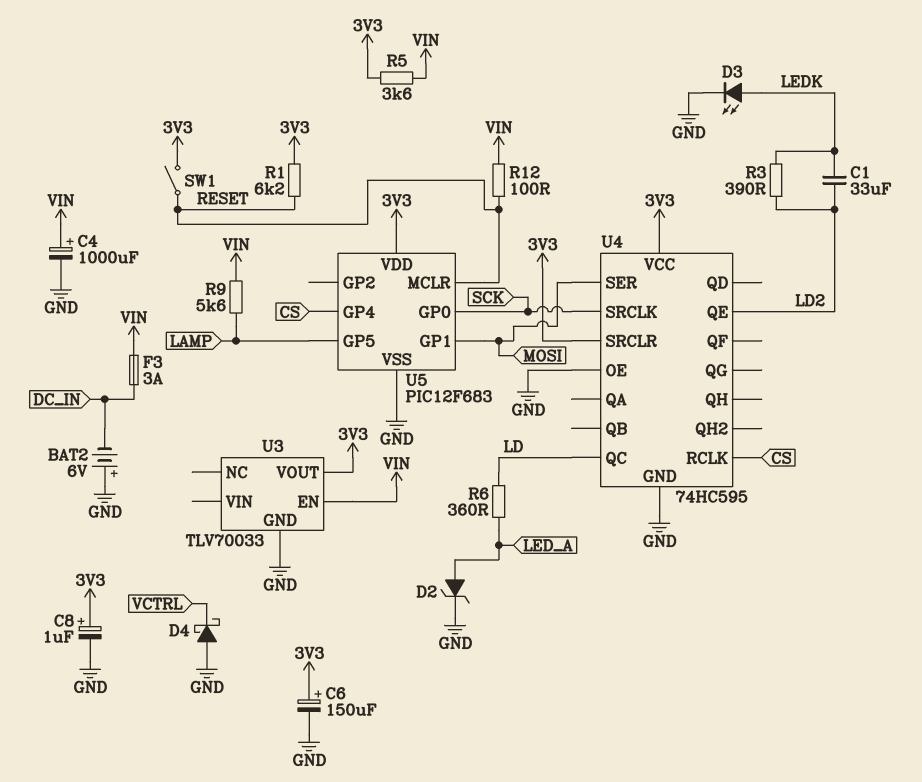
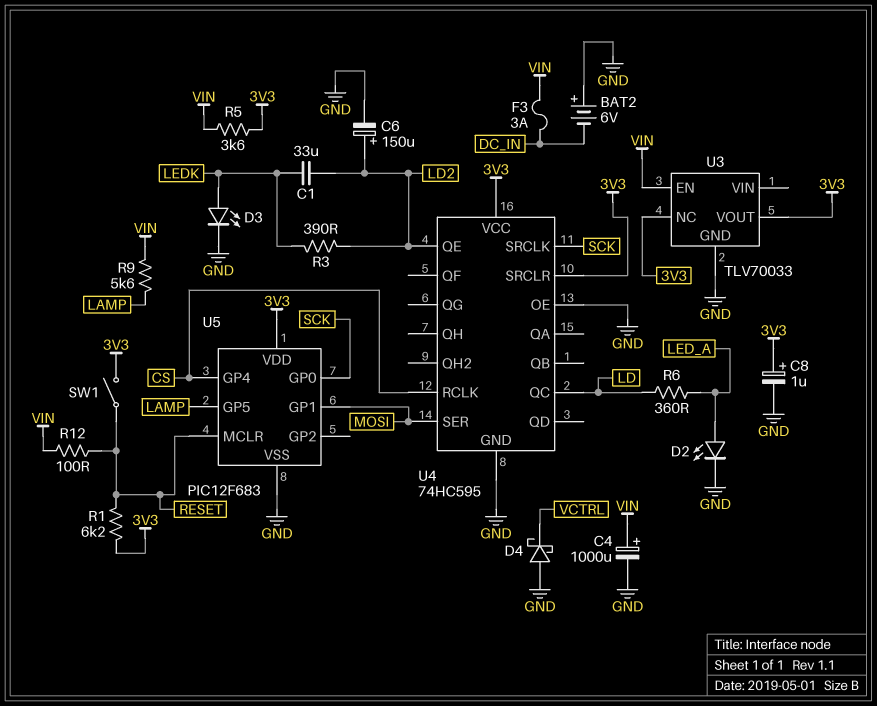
C6: 150uF (plus 3V3, minus GND) -> 150uF (plus LD2, minus GND)
D2: zener (A LED_A, K GND) -> LED (A LED_A, K GND)
U3 pin NC: none -> 3V3

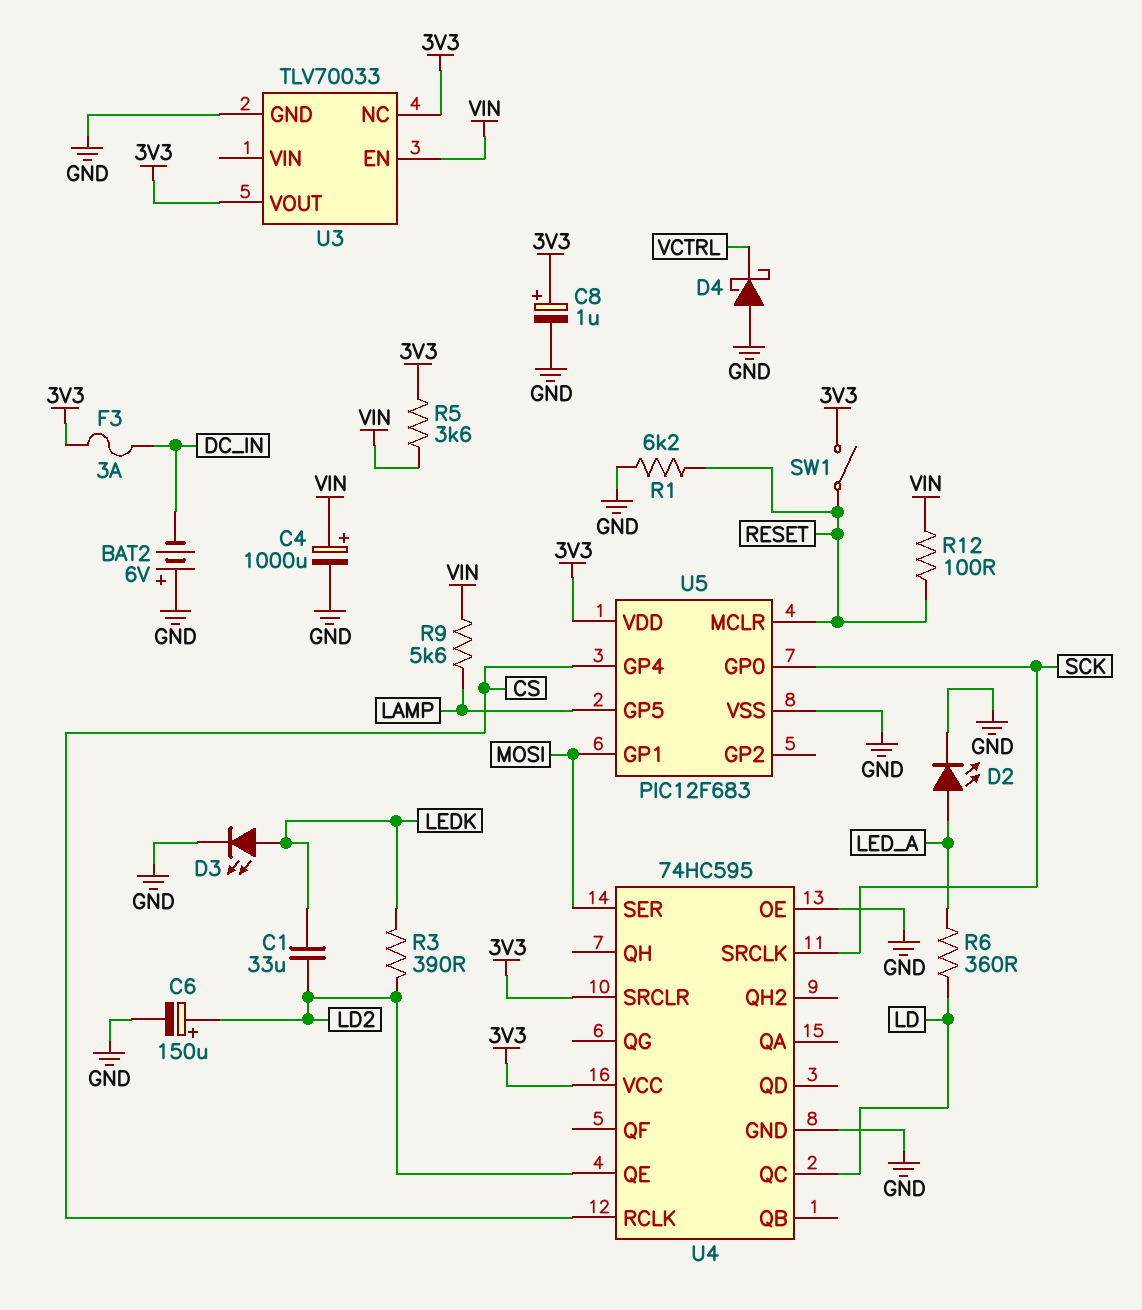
F3: 3A (DC_IN, VIN) -> 3A (3V3, DC_IN)
R1: 6.2k (3V3, RESET) -> 6.2k (GND, RESET)

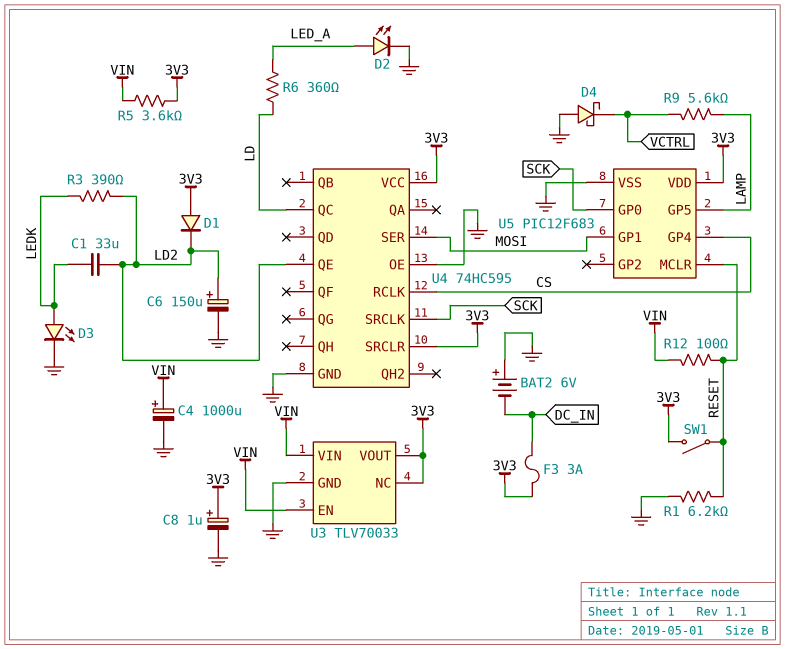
D1: none -> diode (A 3V3, K LD2)
R9: 5.6k (LAMP, VIN) -> 5.6k (LAMP, VCTRL)
U3 pin VIN: none -> VIN

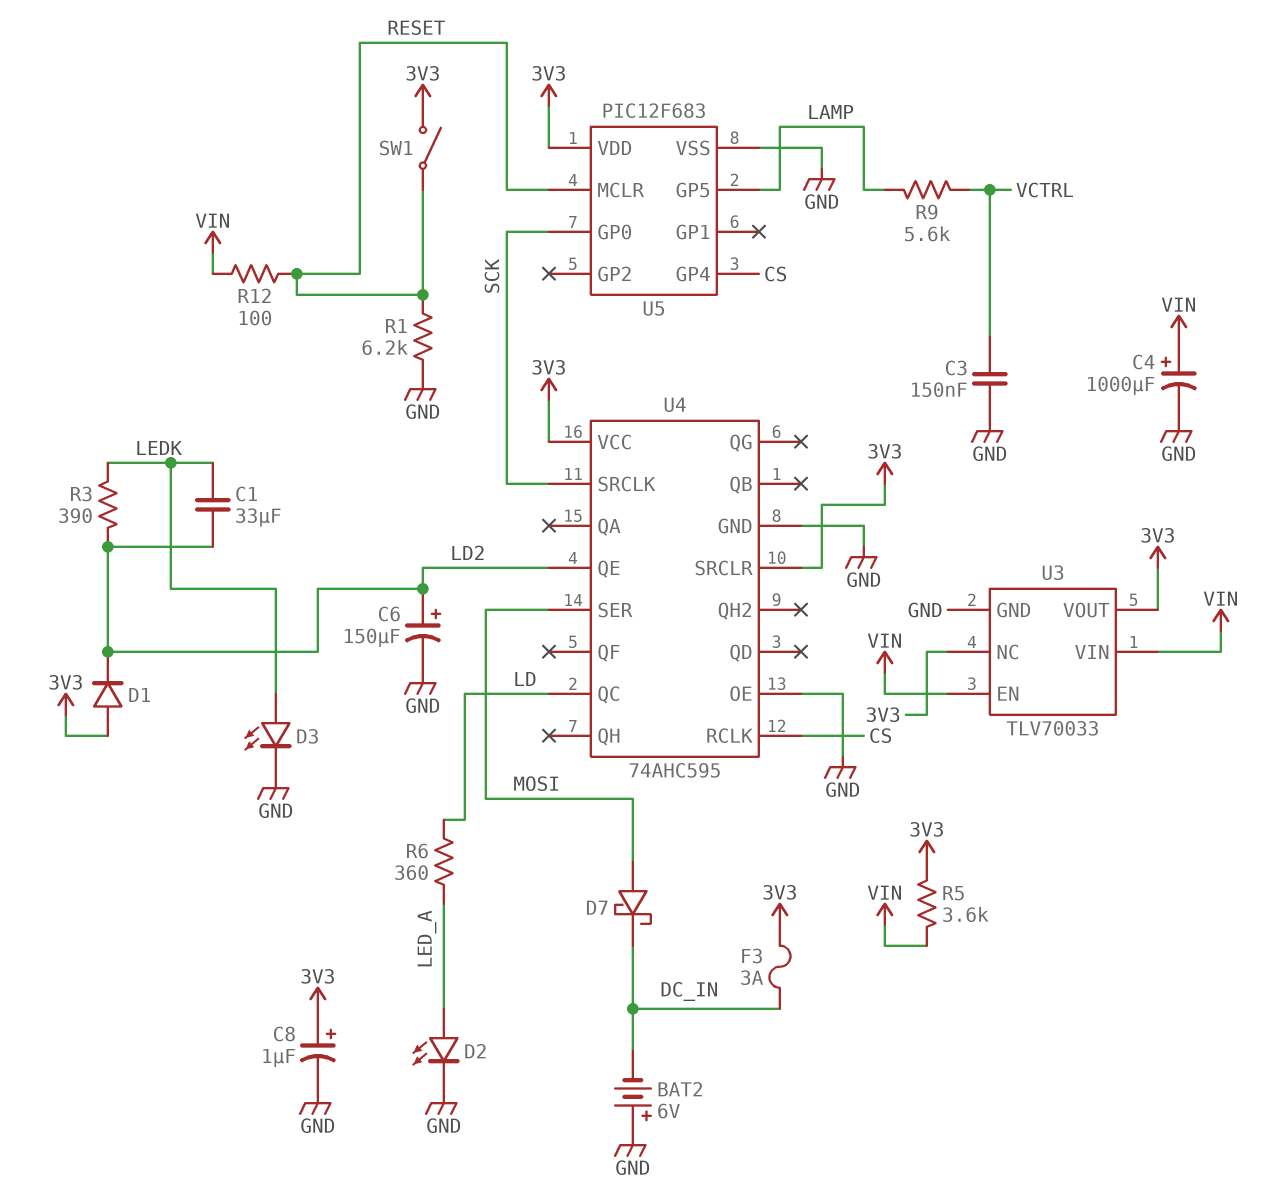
C3: none -> 150nF (GND, VCTRL)
D4: schottky (A GND, K VCTRL) -> none
D7: none -> schottky (A MOSI, K DC_IN)
U4: 74HC595 -> 74AHC595
U5 pin GP1: MOSI -> none

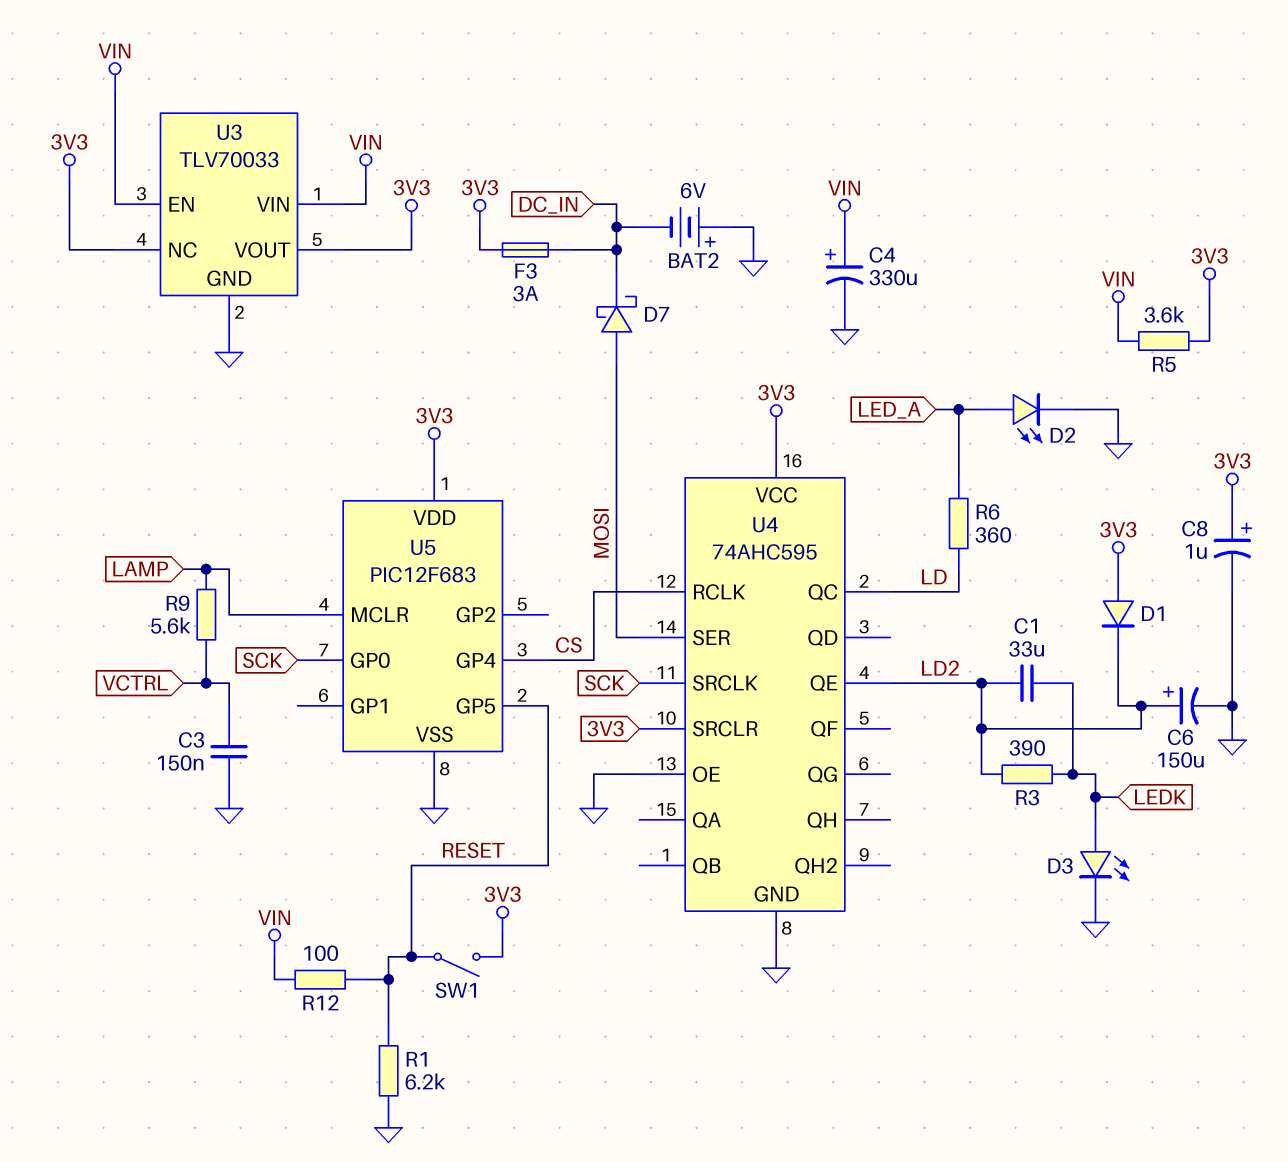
C4: 1000uF (plus VIN, minus GND) -> 330uF (plus VIN, minus GND)
U5 pin GP5: LAMP -> RESET
U5 pin MCLR: RESET -> LAMP

